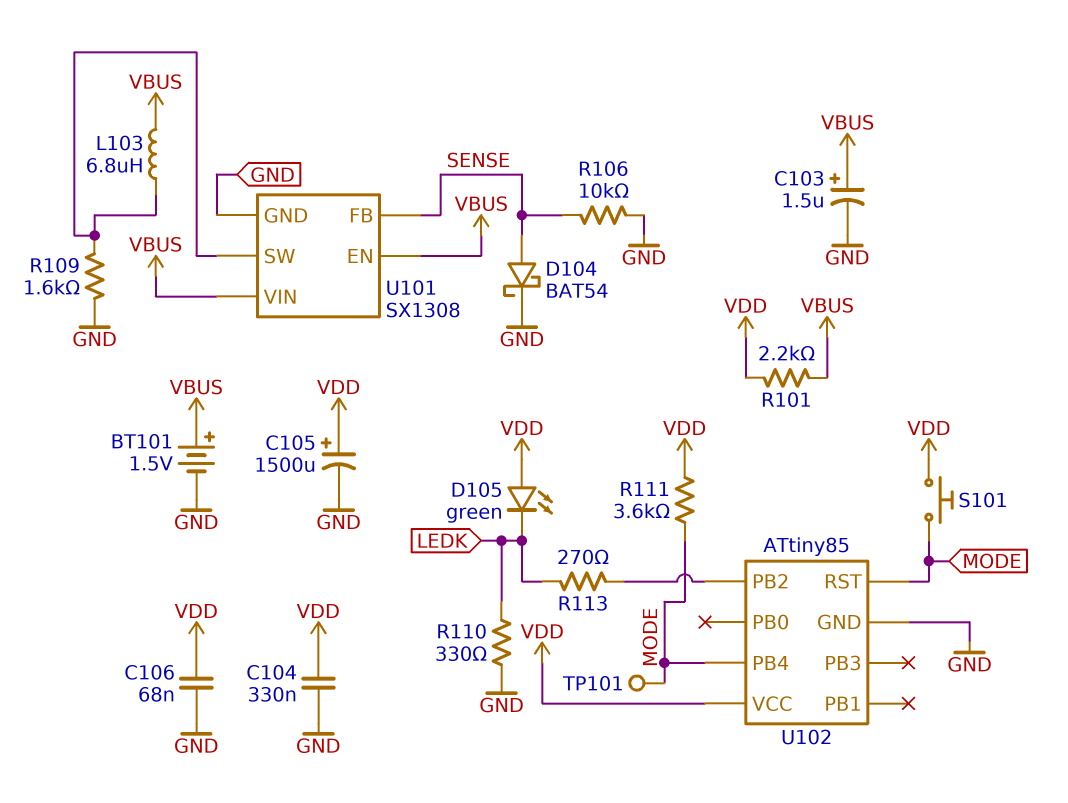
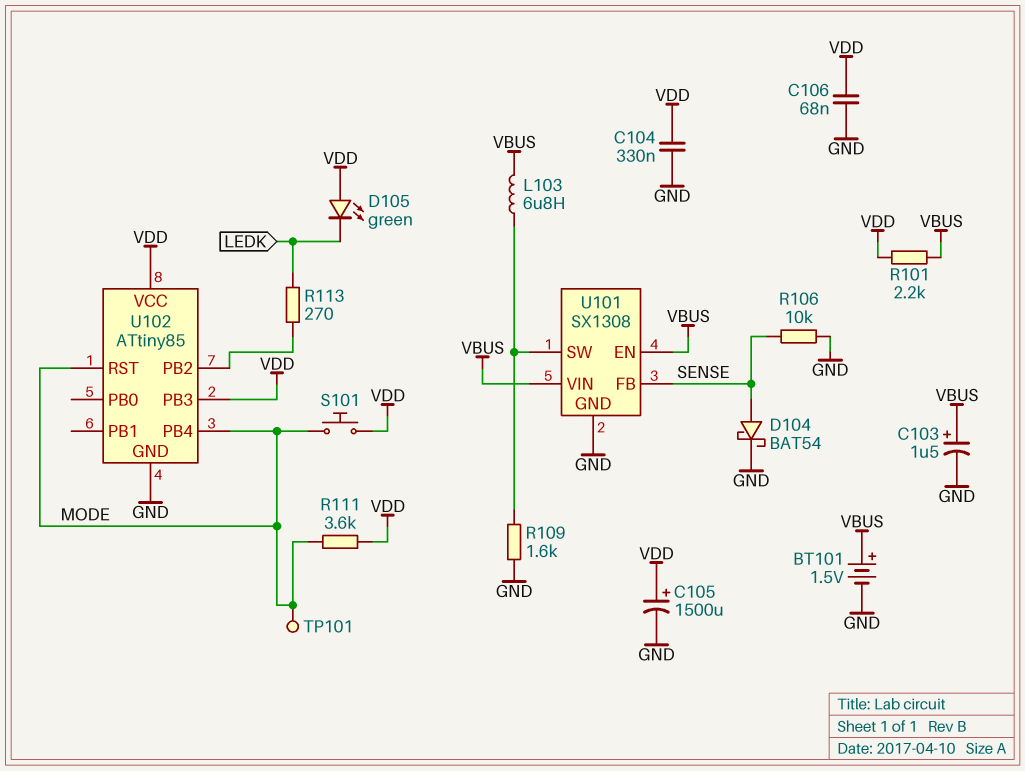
R110: 330 (GND, LEDK) -> none
U102 pin PB3: none -> VDD

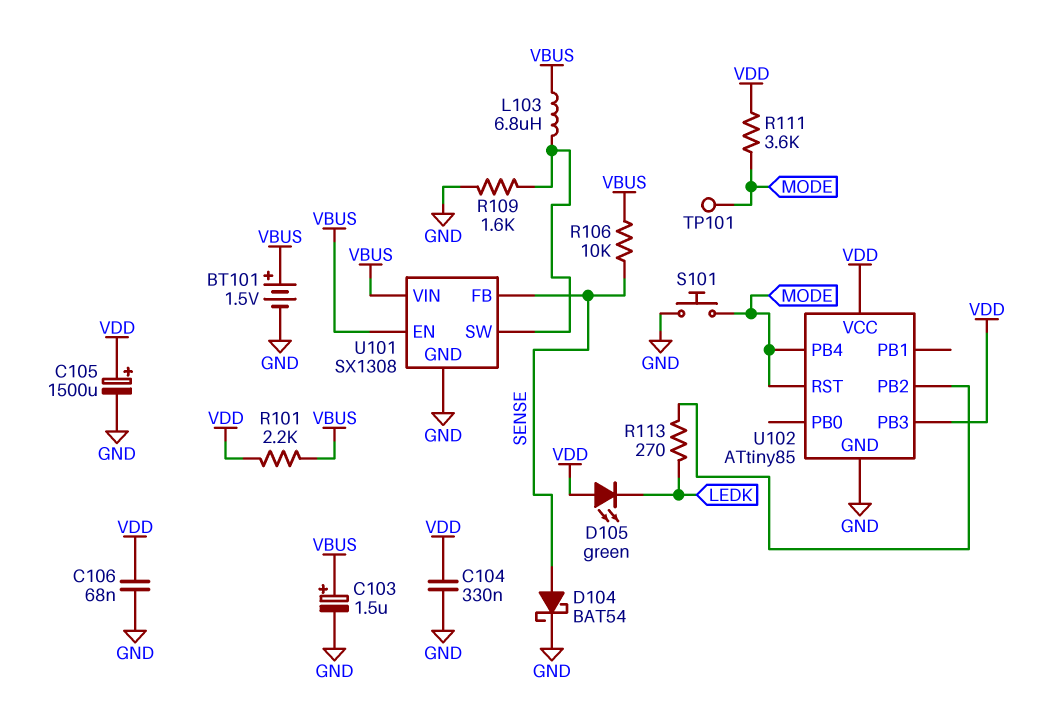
R106: 10k (GND, SENSE) -> 10k (SENSE, VBUS)
S101: button (MODE, VDD) -> button (GND, MODE)

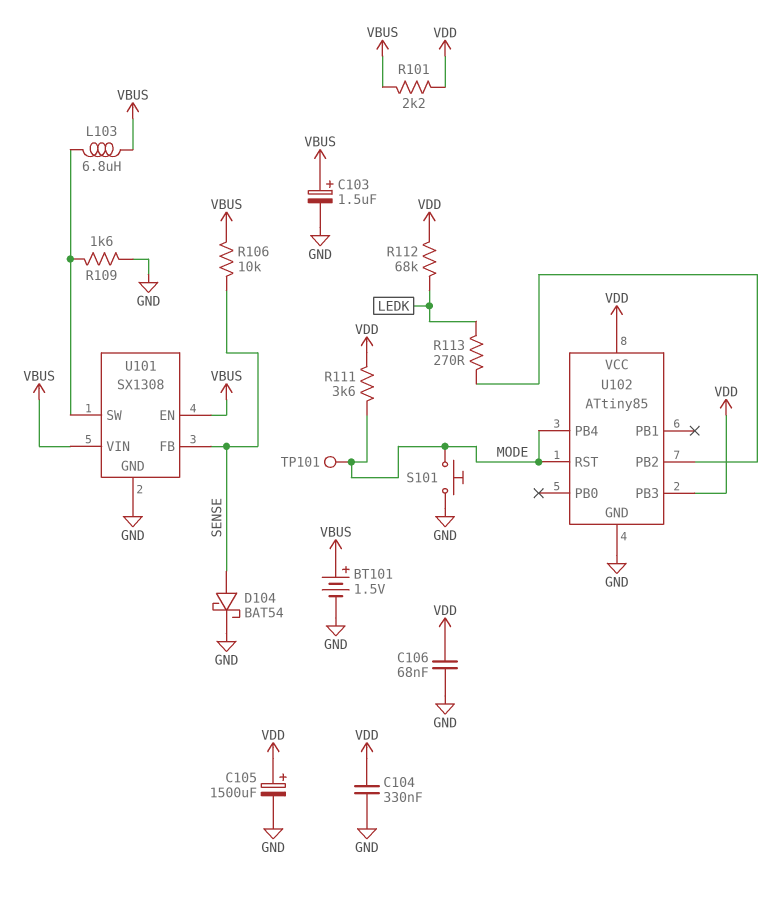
D105: LED green (A VDD, K LEDK) -> none
R112: none -> 68k (LEDK, VDD)

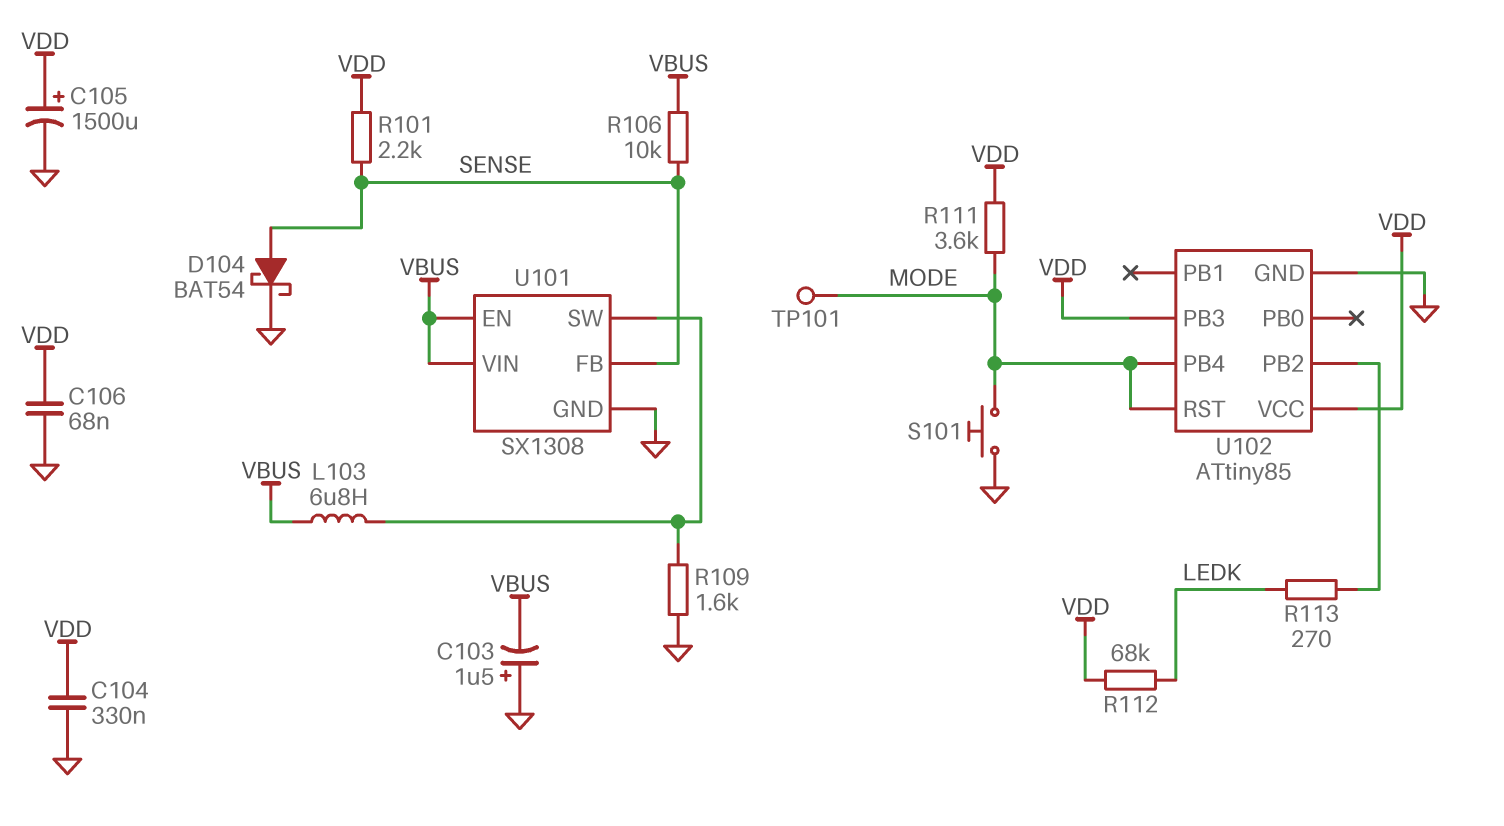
BT101: 1.5V (plus VBUS, minus GND) -> none
C103: 1.5uF (plus VBUS, minus GND) -> 1.5uF (plus GND, minus VBUS)
R101: 2.2k (VBUS, VDD) -> 2.2k (SENSE, VDD)

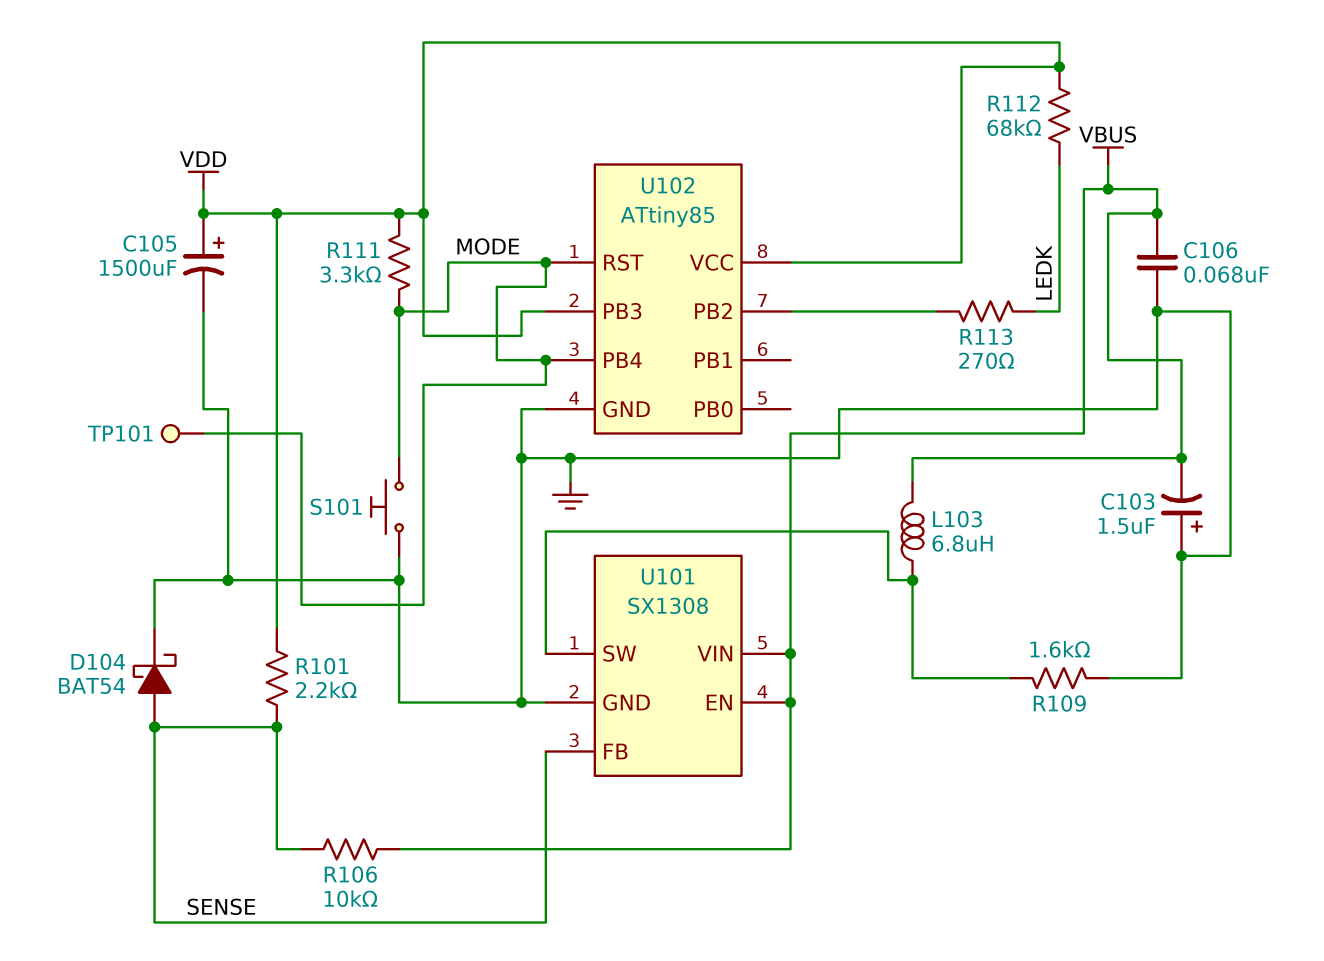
C104: 330nF (GND, VDD) -> none
C106: 68nF (GND, VDD) -> 68nF (GND, VBUS)
R111: 3.6k (MODE, VDD) -> 3.3k (MODE, VDD)

